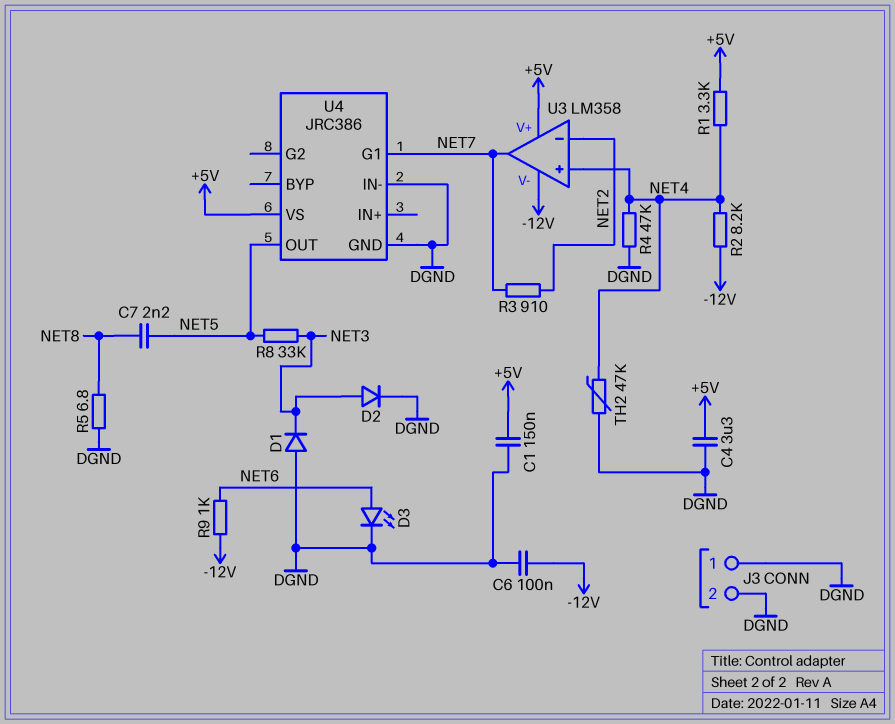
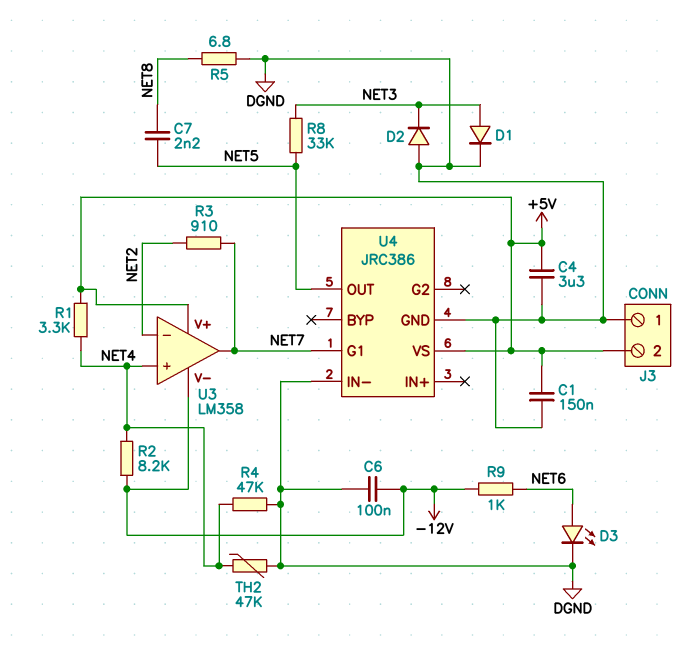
D1: diode (A DGND, K NET3) -> diode (A NET3, K DGND)
D2: diode (A NET3, K DGND) -> diode (A DGND, K NET3)
J3 pin 2: DGND -> +5V

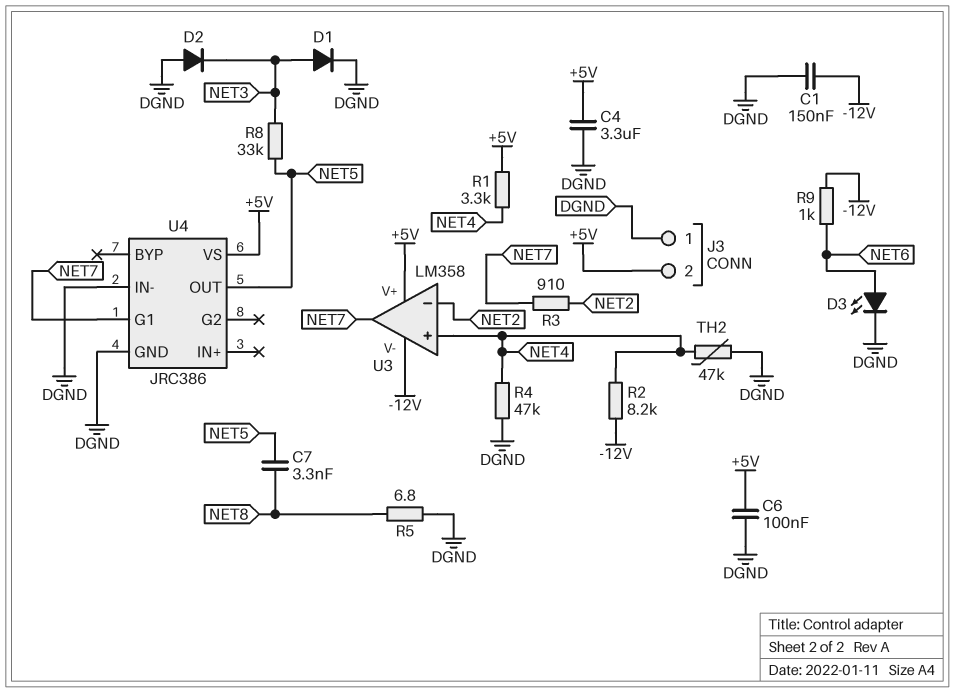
C1: 150nF (+5V, DGND) -> 150nF (-12V, DGND)
C6: 100nF (-12V, DGND) -> 100nF (+5V, DGND)
C7: 2.2nF (NET5, NET8) -> 3.3nF (NET5, NET8)

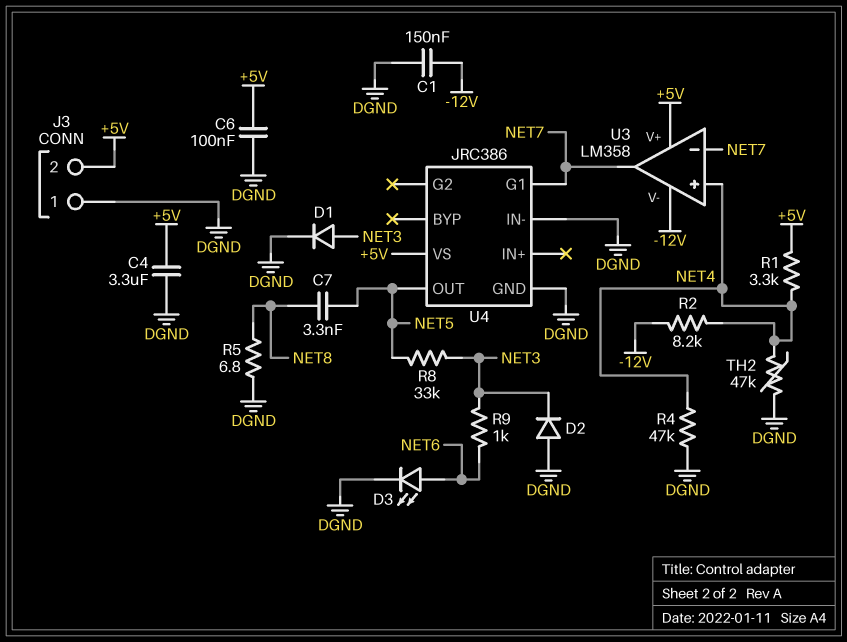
R3: 910 (NET2, NET7) -> none
R9: 1k (-12V, NET6) -> 1k (NET3, NET6)
U3 pin in-: NET2 -> NET7

